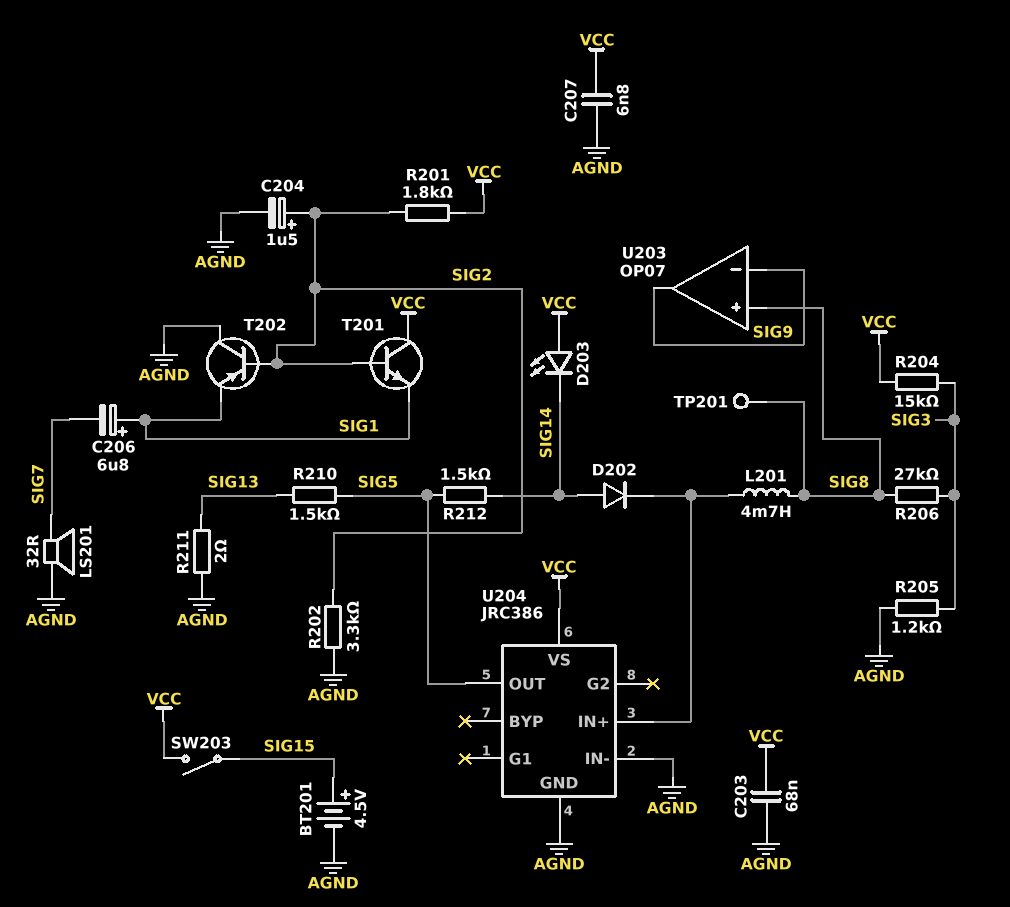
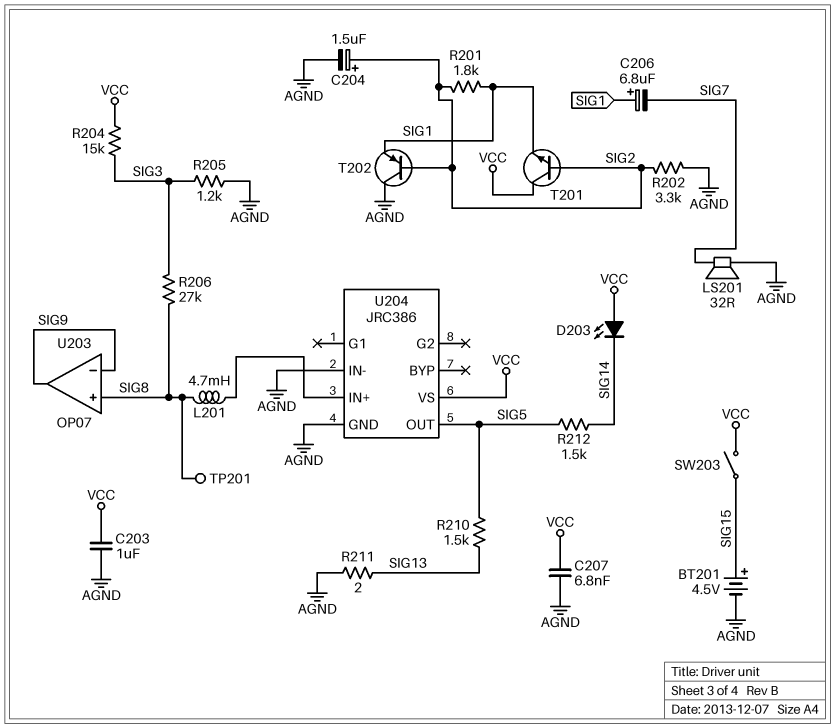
C203: 68nF (AGND, VCC) -> 1uF (AGND, VCC)
D202: diode (A SIG14, K U204/IN+) -> none
R201: 1.8k (SIG2, VCC) -> 1.8k (SIG1, SIG2)

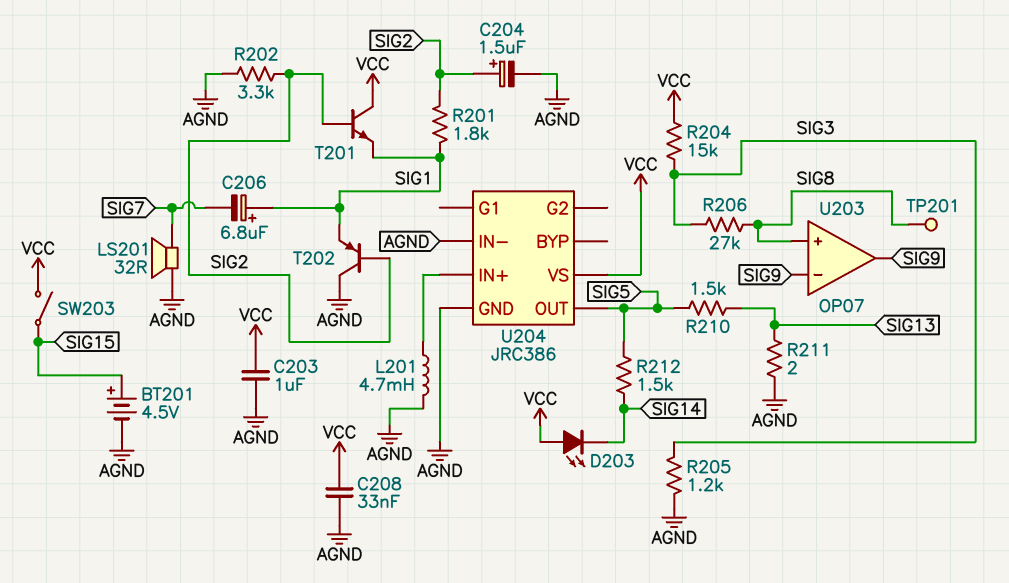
C207: 6.8nF (AGND, VCC) -> none
C208: none -> 33nF (AGND, VCC)
L201: 4.7mH (SIG8, U204/IN+) -> 4.7mH (AGND, U204/IN+)

